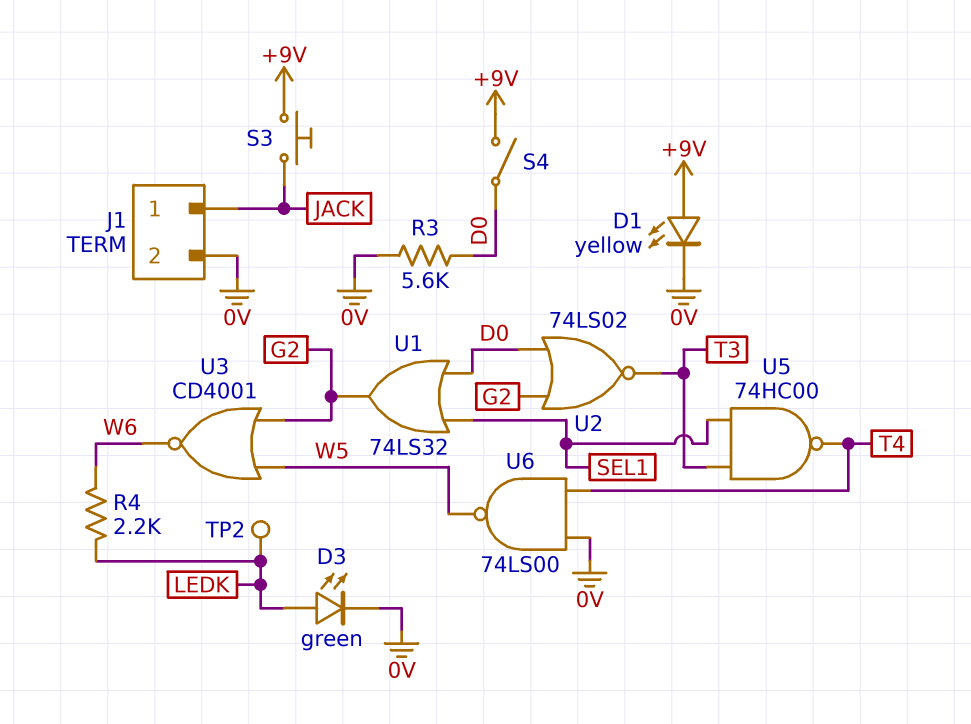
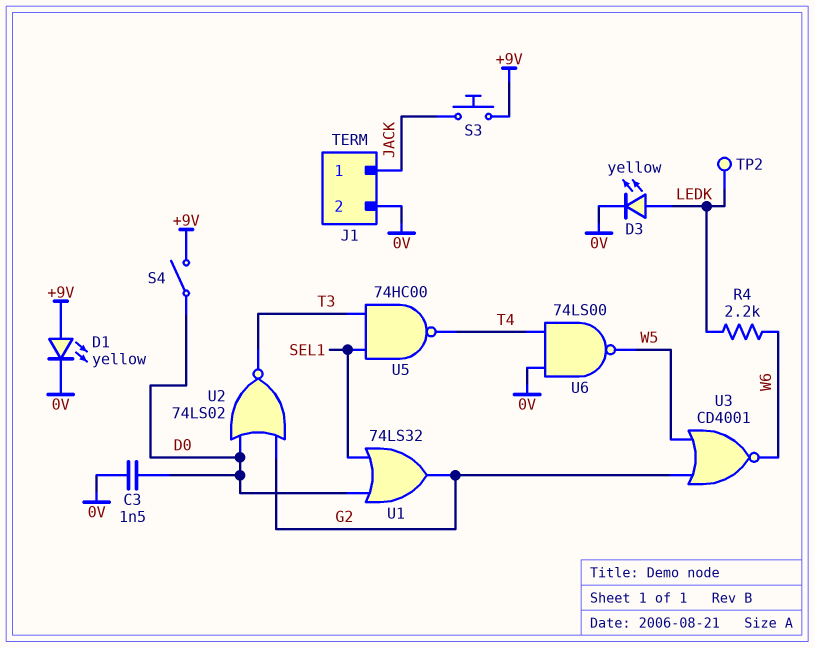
C3: none -> 1.5nF (0V, D0)
D3: LED green (A LEDK, K 0V) -> LED yellow (A LEDK, K 0V)
R3: 5.6k (0V, D0) -> none

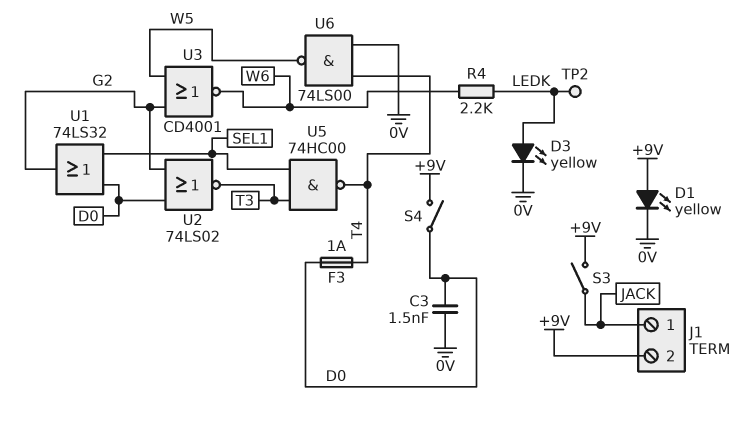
F3: none -> 1A (D0, T4)
J1 pin 2: 0V -> +9V
S3: button (+9V, JACK) -> switch (+9V, JACK)

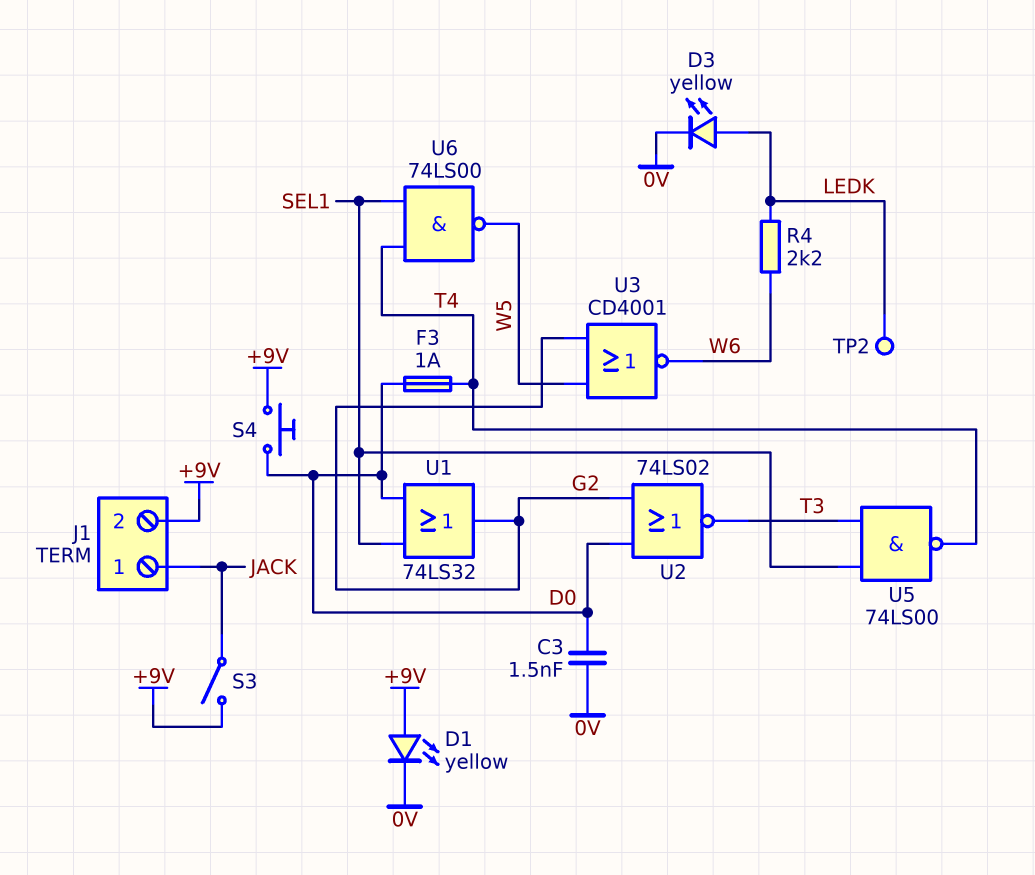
S4: switch (+9V, D0) -> button (+9V, D0)
U5: NAND 74HC00 (in SEL1, in T3, out T4) -> NAND 74LS00 (in SEL1, in T3, out T4)
U6: NAND 74LS00 (in 0V, in T4, out W5) -> NAND 74LS00 (in SEL1, in T4, out W5)

